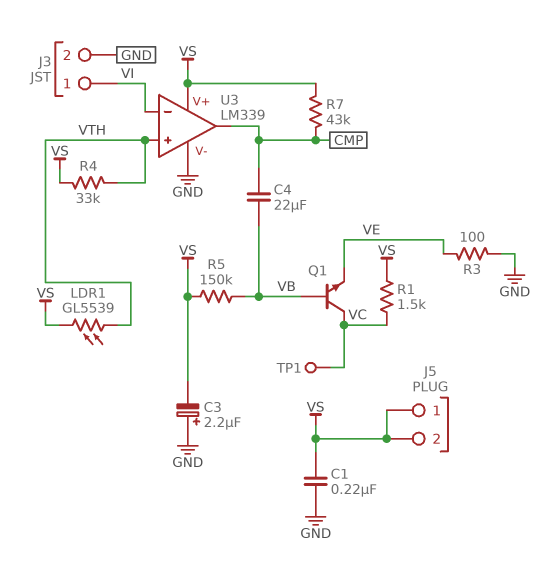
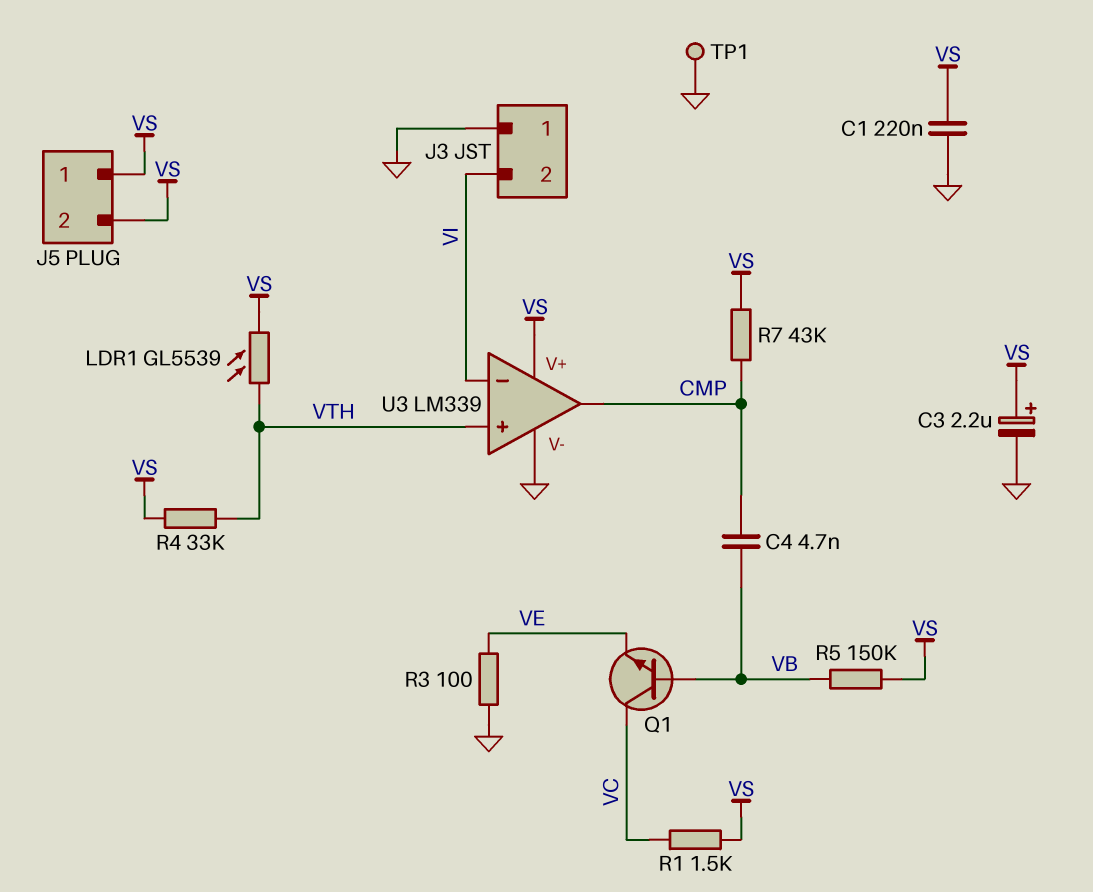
C3: 2.2uF (plus GND, minus VS) -> 2.2uF (plus VS, minus GND)
C4: 22uF (CMP, VB) -> 4.7nF (CMP, VB)
J3 pin 1: VI -> GND
J3 pin 2: GND -> VI
TP1: test point (VC) -> test point (GND)

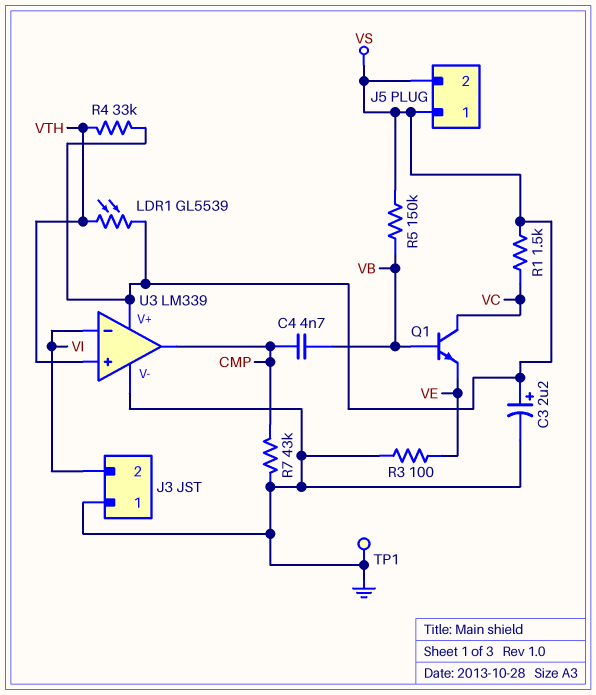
C1: 220nF (GND, VS) -> none
R7: 43k (CMP, VS) -> 43k (CMP, GND)

